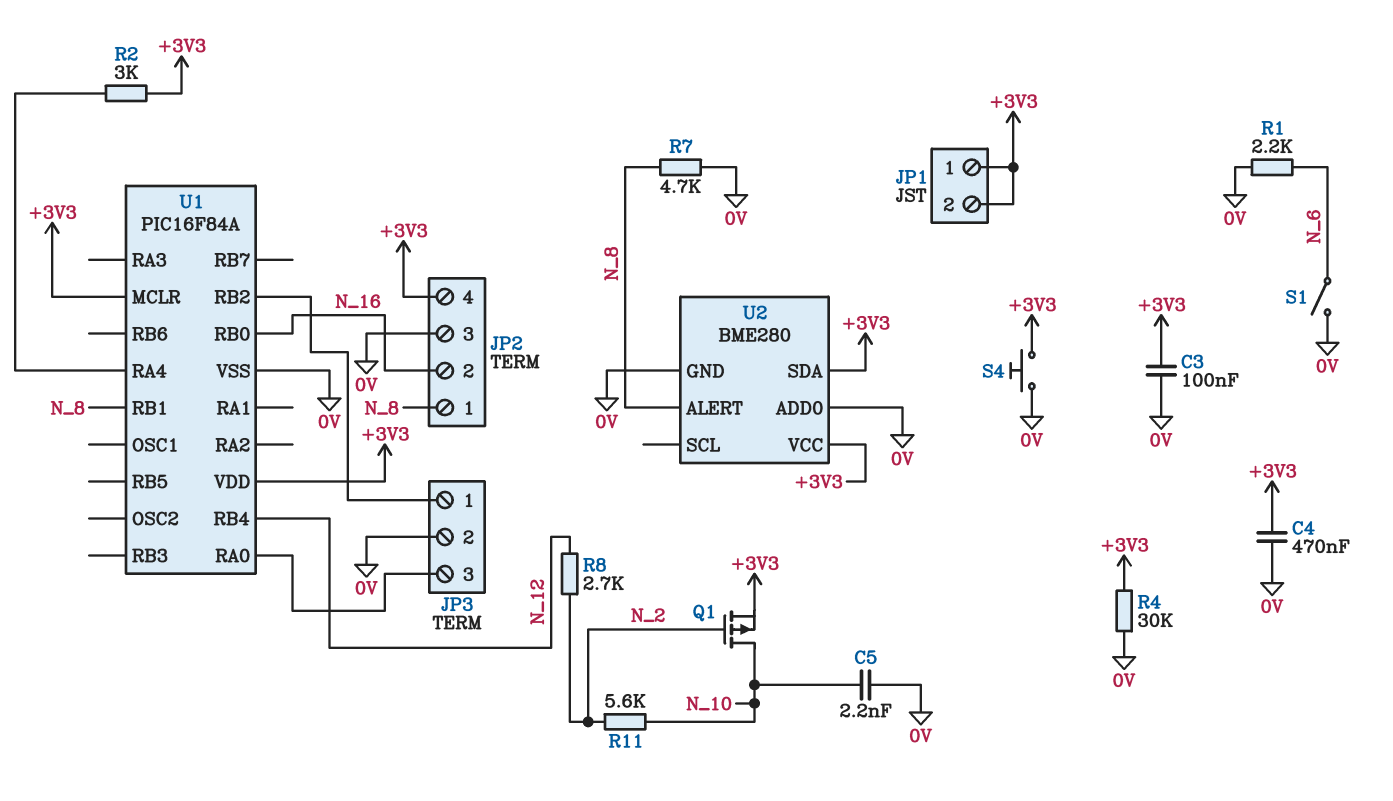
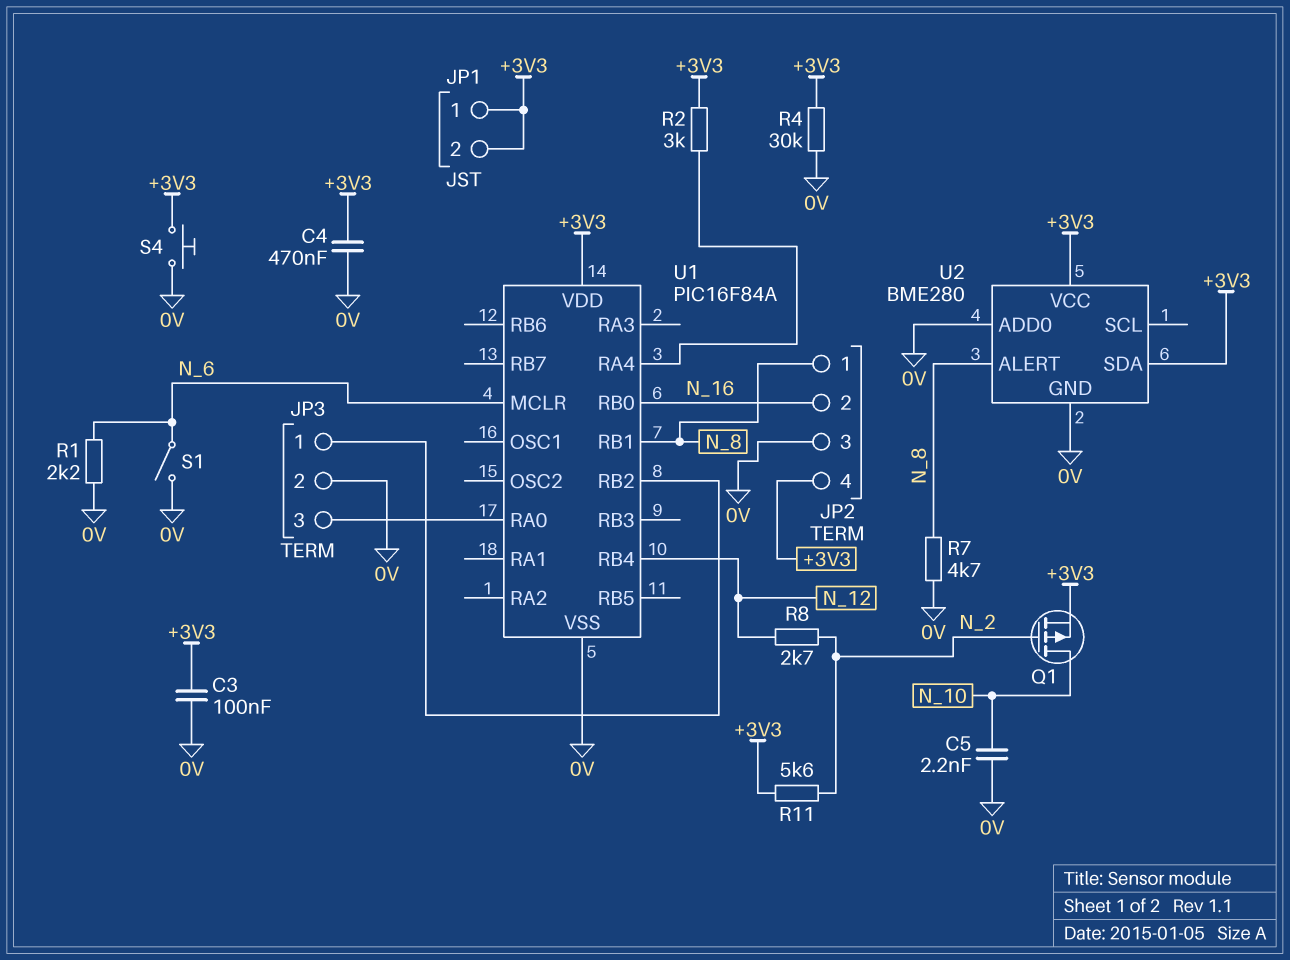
R11: 5.6k (N_2, N_10) -> 5.6k (+3V3, N_2)
U1 pin MCLR: +3V3 -> N_6

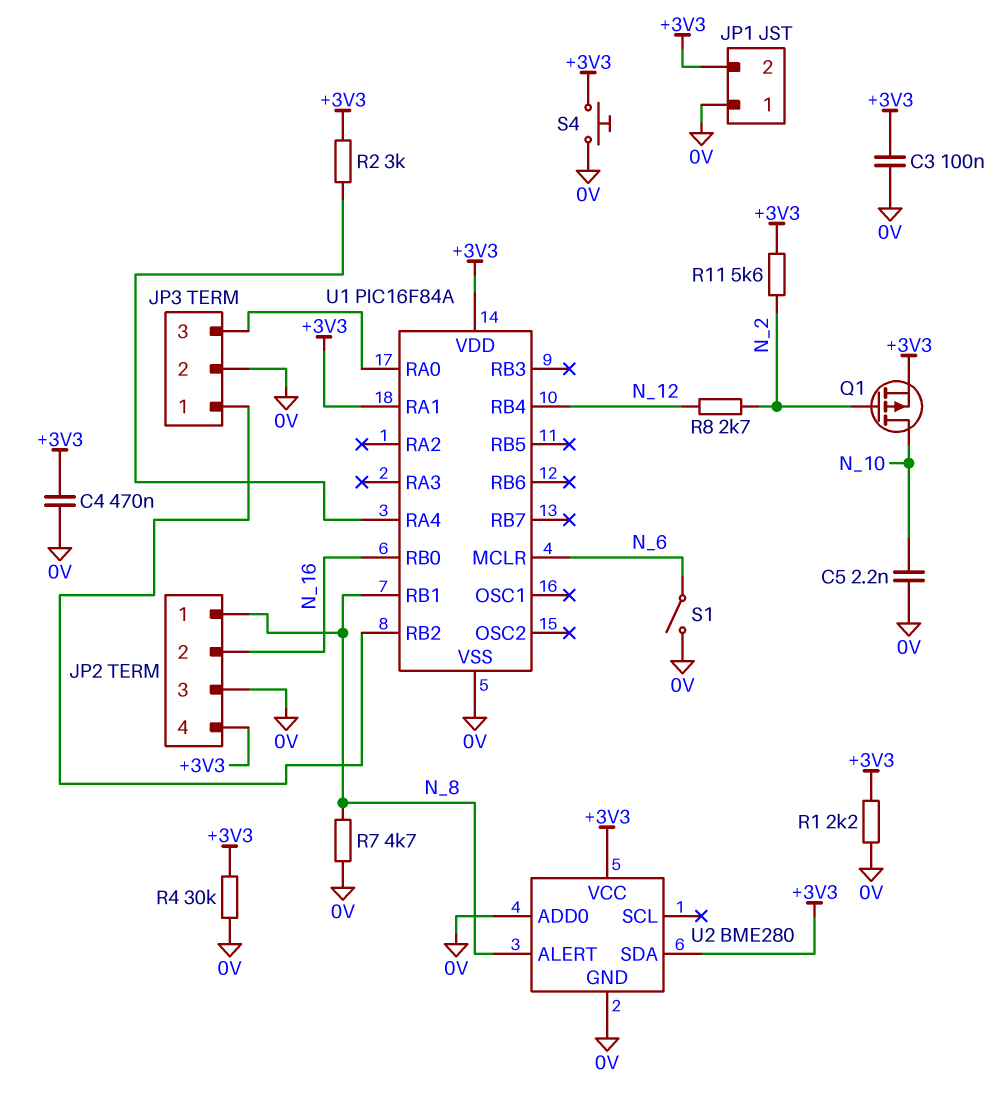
JP1 pin 1: +3V3 -> 0V
R1: 2.2k (0V, N_6) -> 2.2k (+3V3, 0V)
U1 pin RA1: none -> +3V3

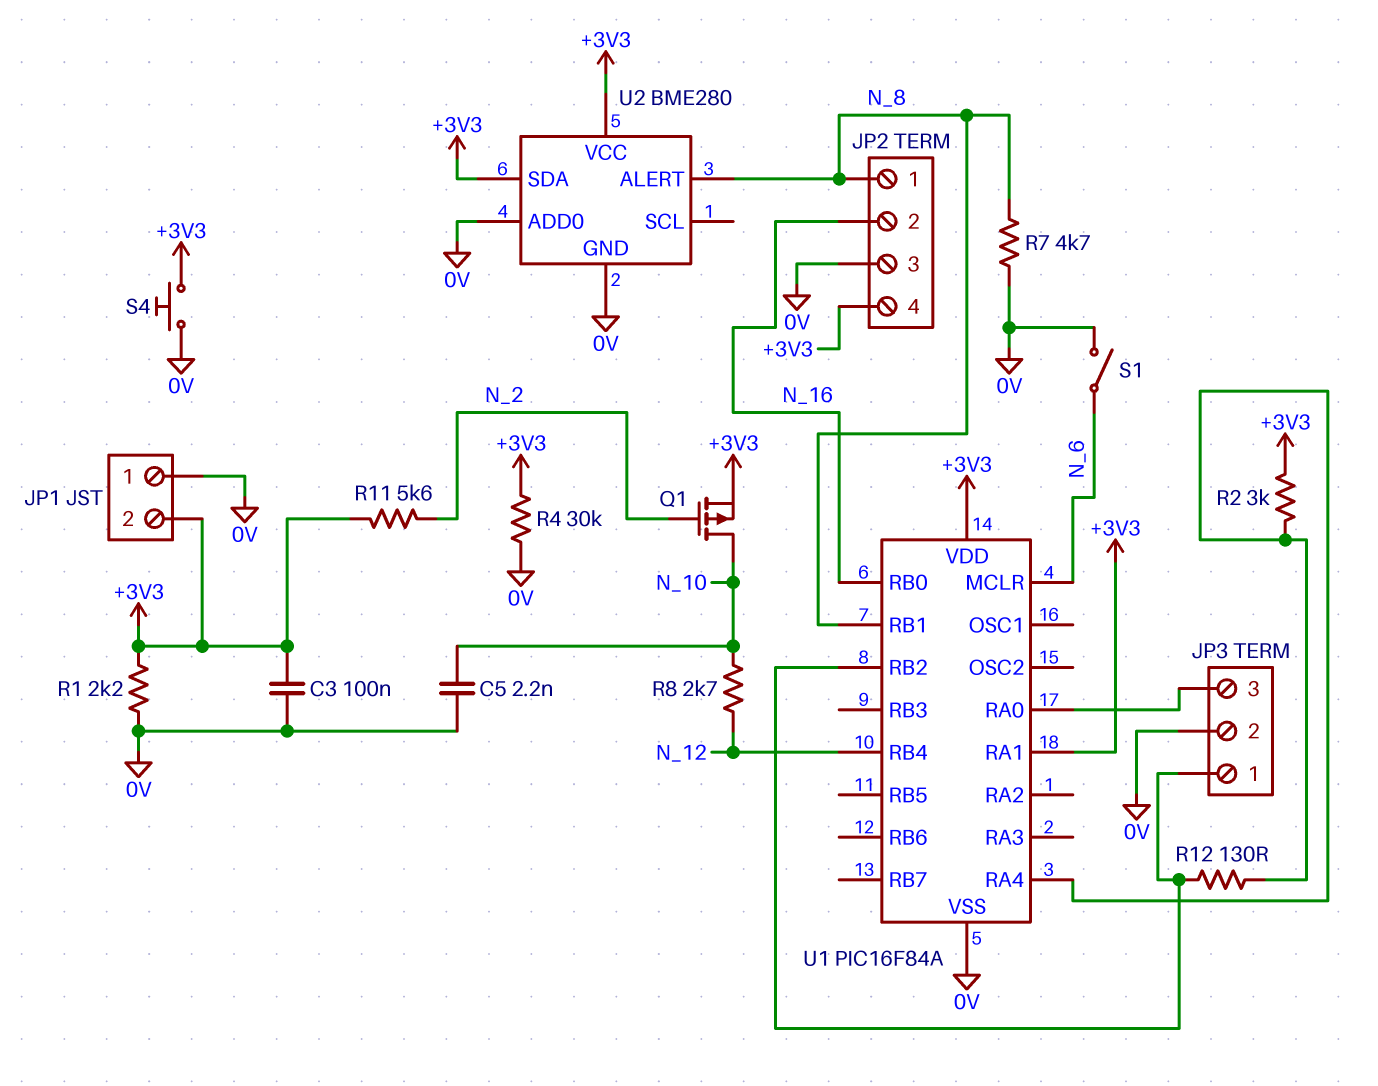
C4: 470nF (+3V3, 0V) -> none
R8: 2.7k (N_2, N_12) -> 2.7k (N_10, N_12)
R12: none -> 130 (JP3/1, U1/RA4)

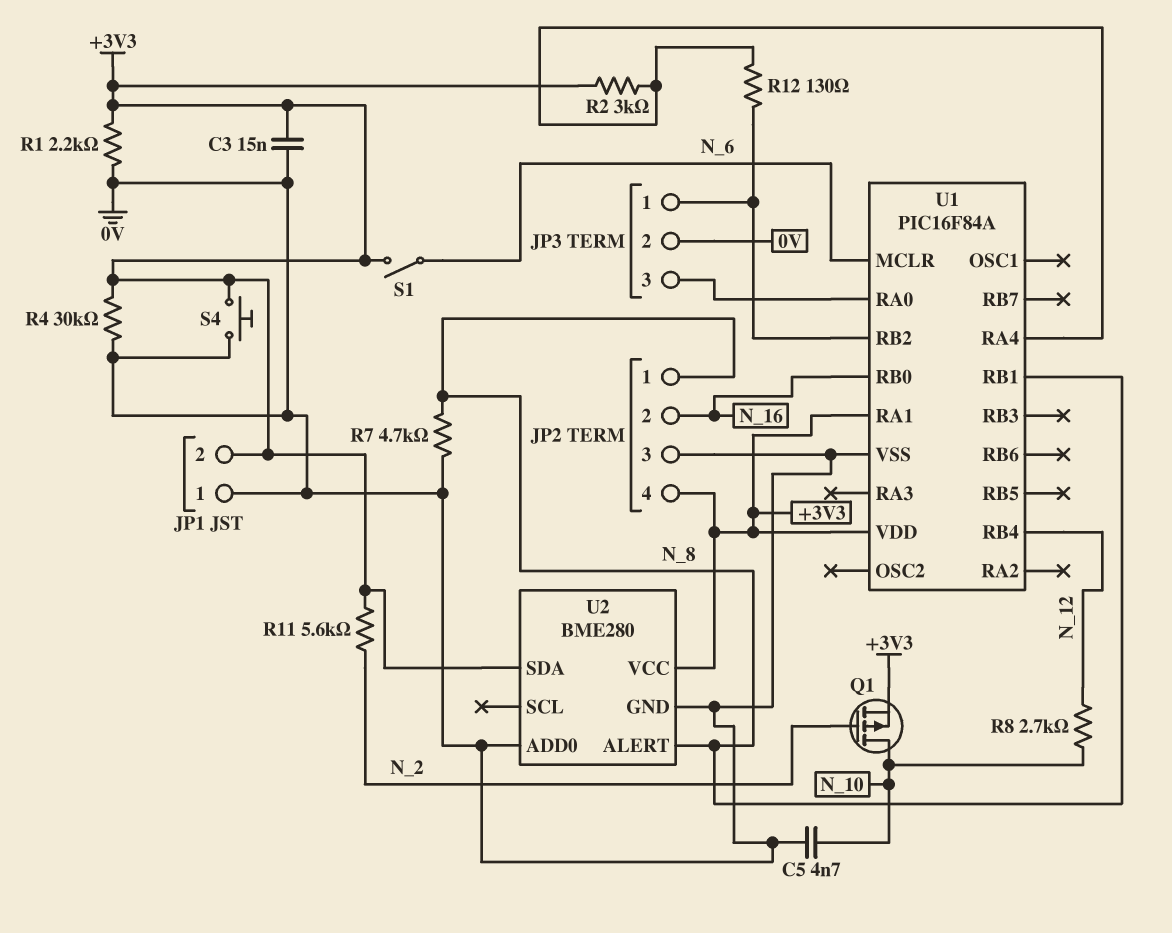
C3: 100nF (+3V3, 0V) -> 15nF (+3V3, 0V)
C5: 2.2nF (0V, N_10) -> 4.7nF (0V, N_10)
S1: switch (0V, N_6) -> switch (+3V3, N_6)

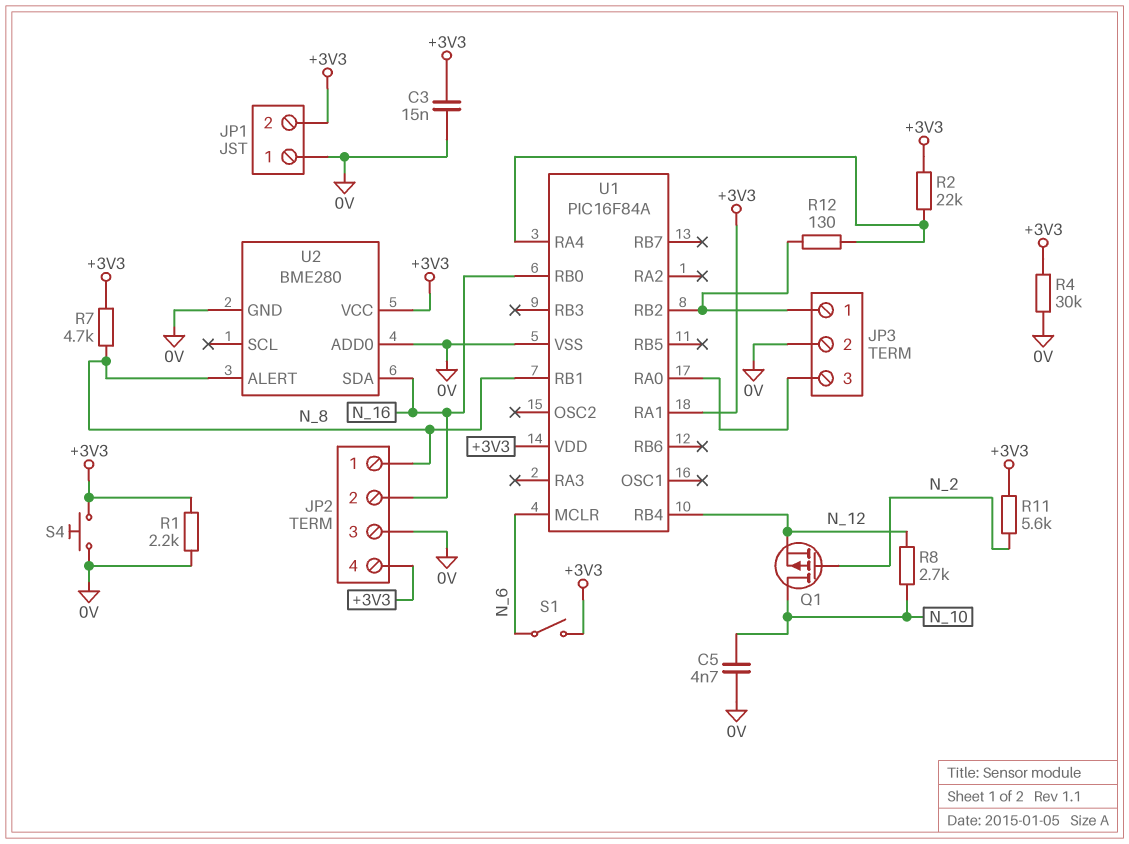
Q1: PMOS (G N_2, D N_10, S +3V3) -> PMOS (G N_2, D N_10, S N_12)
R2: 3k (+3V3, U1/RA4) -> 22k (+3V3, U1/RA4)
R7: 4.7k (0V, N_8) -> 4.7k (+3V3, N_8)
U2 pin SDA: +3V3 -> N_16

